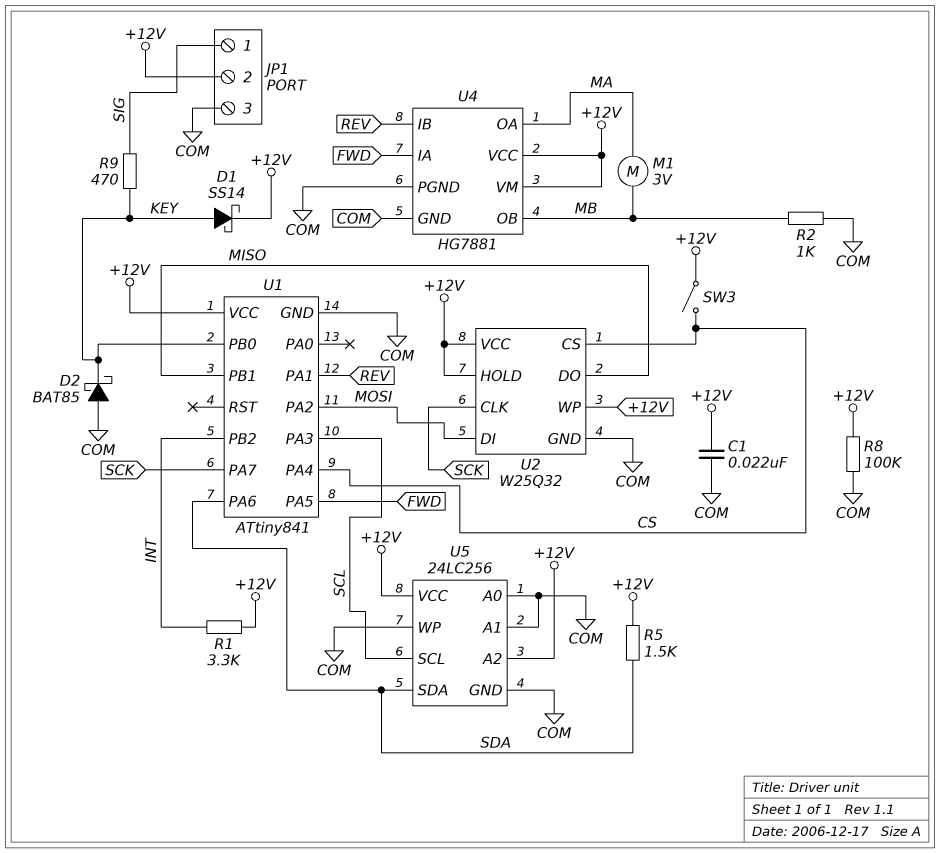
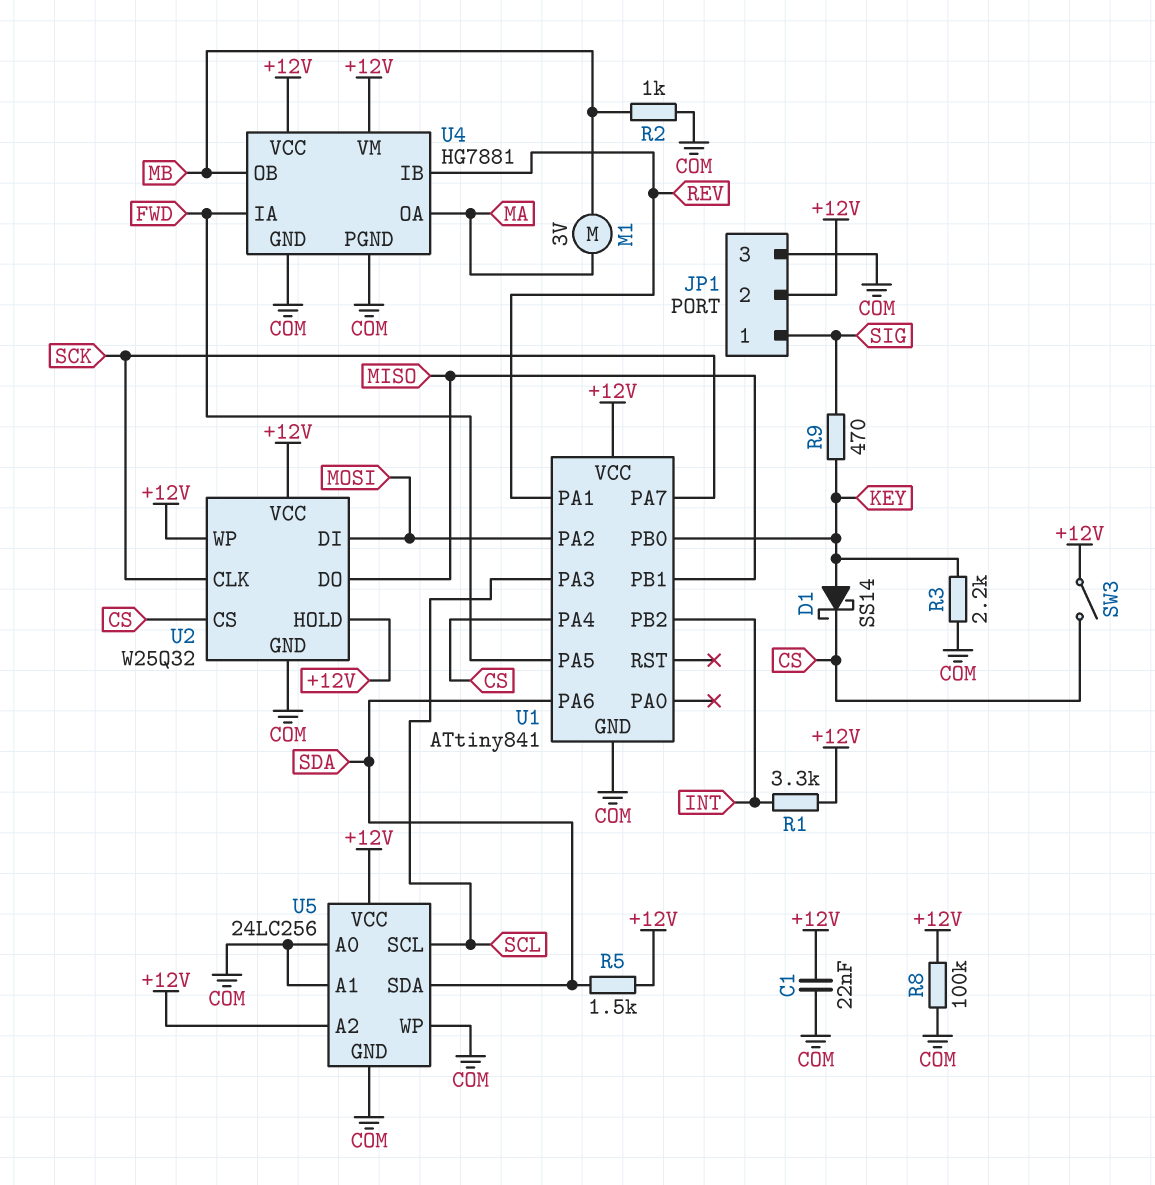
D1: schottky SS14 (A KEY, K +12V) -> schottky SS14 (A KEY, K CS)
D2: schottky BAT85 (A COM, K KEY) -> none
R3: none -> 2.2k (COM, KEY)

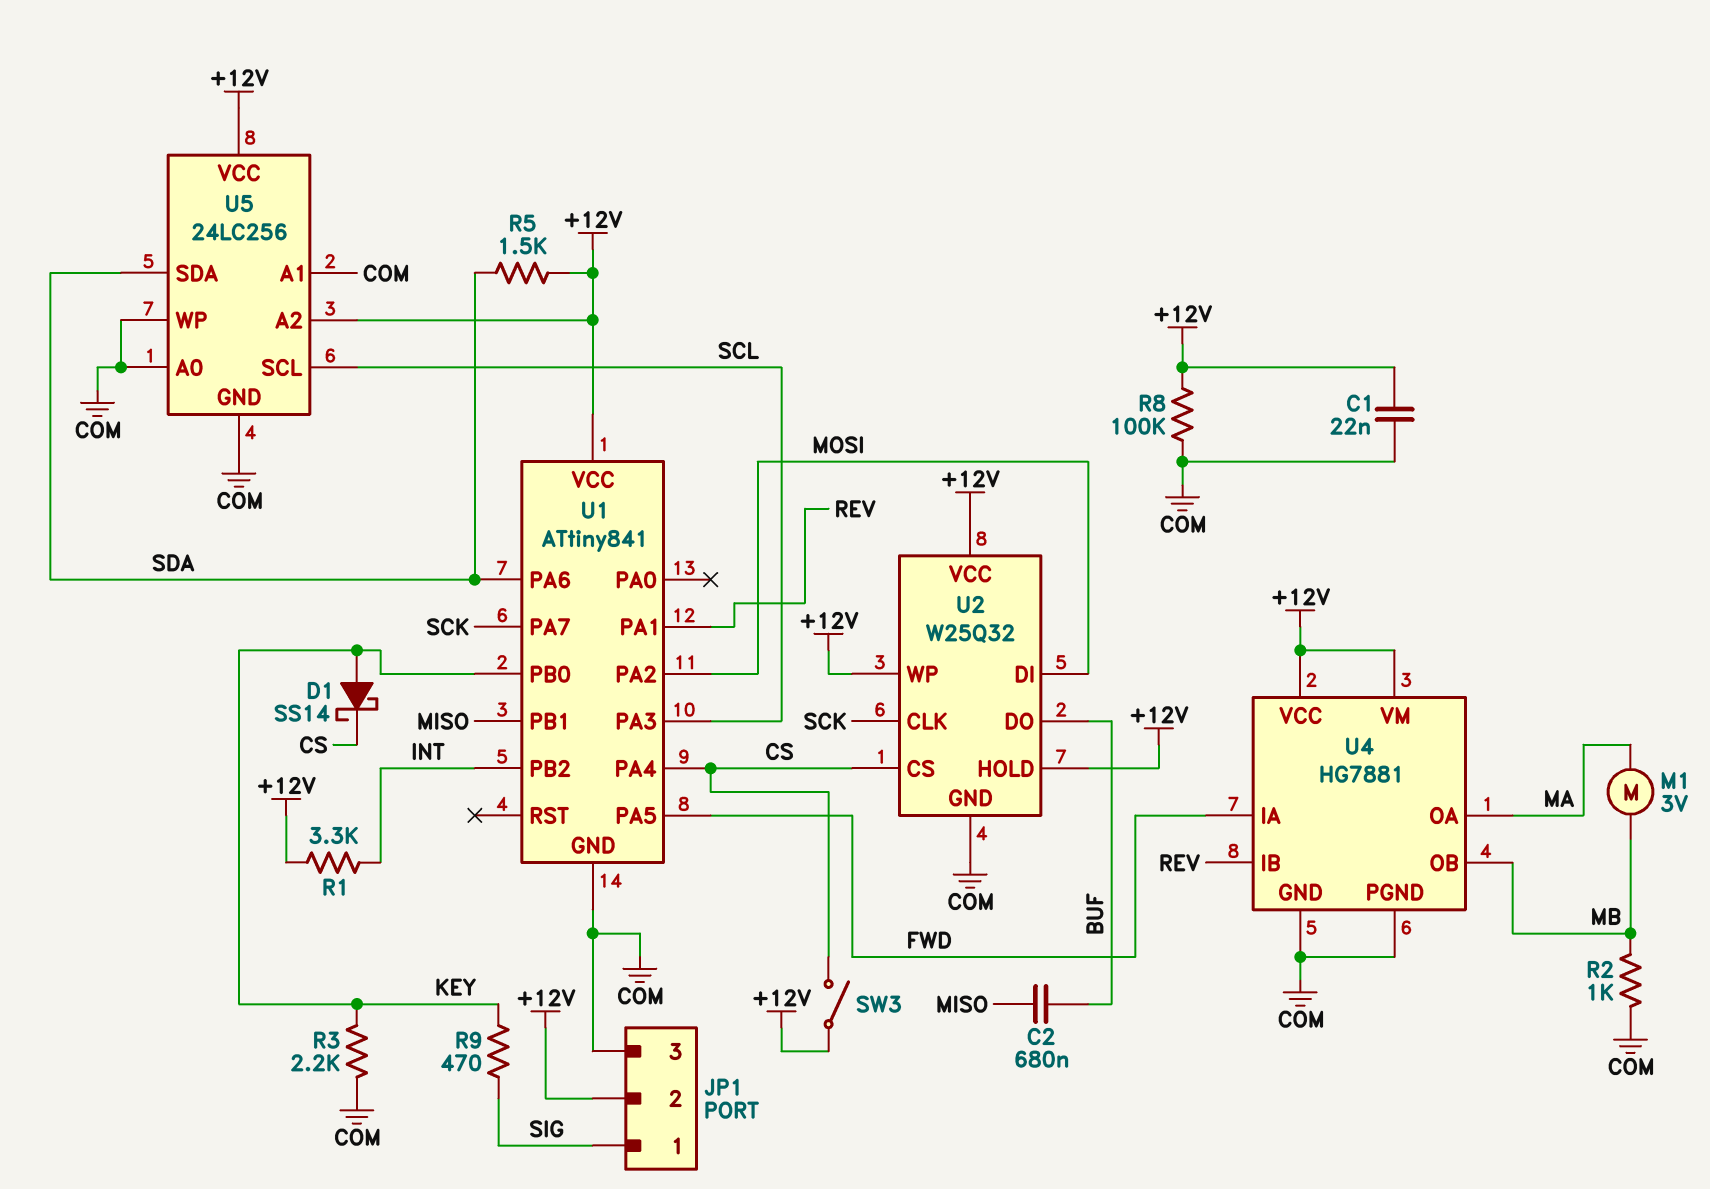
C2: none -> 680nF (BUF, MISO)
U2 pin DO: MISO -> BUF

